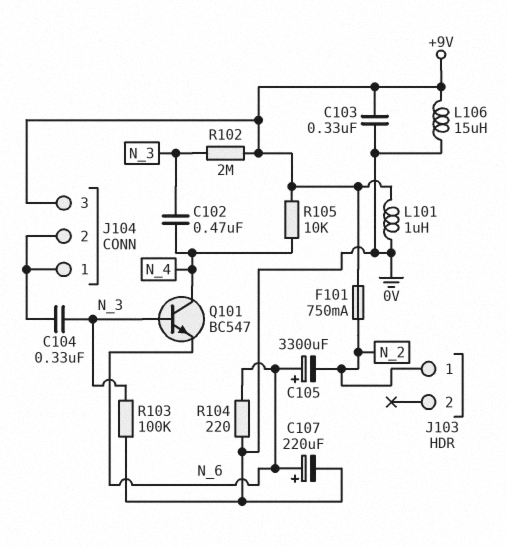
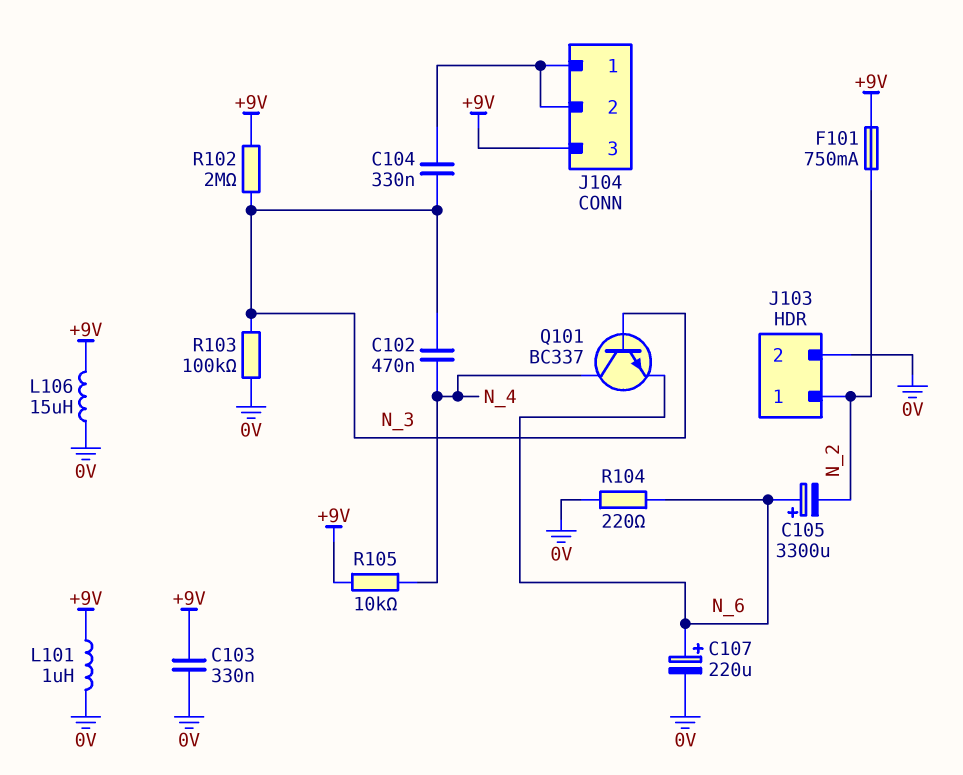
J103 pin 2: none -> 0V
Q101: NPN BC547 (B N_3, C N_4, E N_6) -> NPN BC337 (B N_3, C N_4, E N_6)

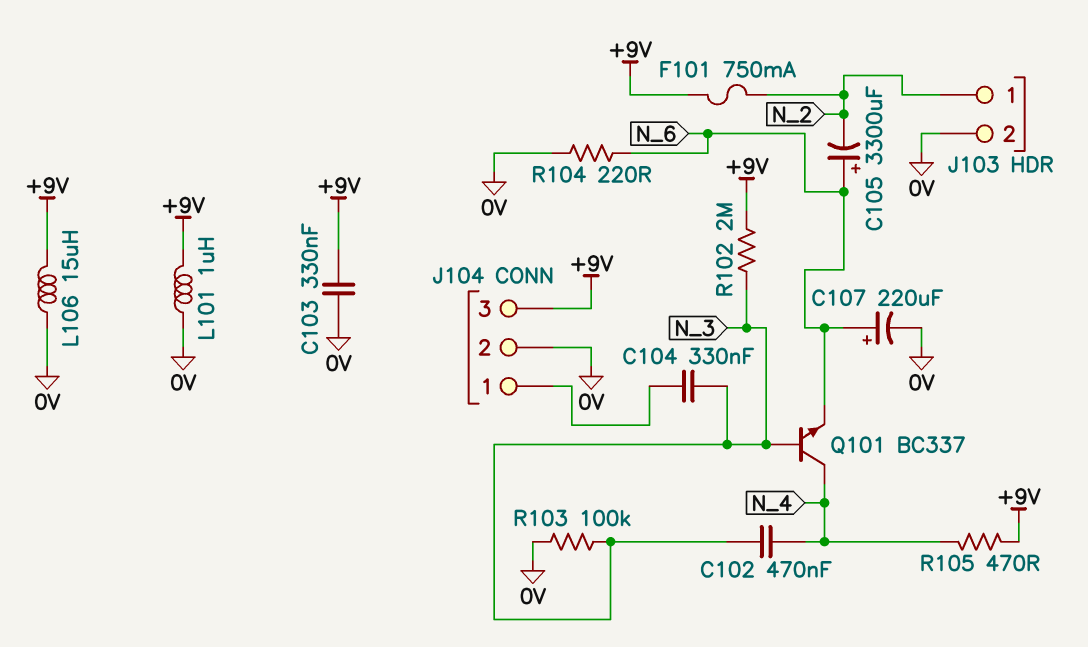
J104 pin 2: J104/1 -> 0V
R105: 10k (+9V, N_4) -> 470 (+9V, N_4)

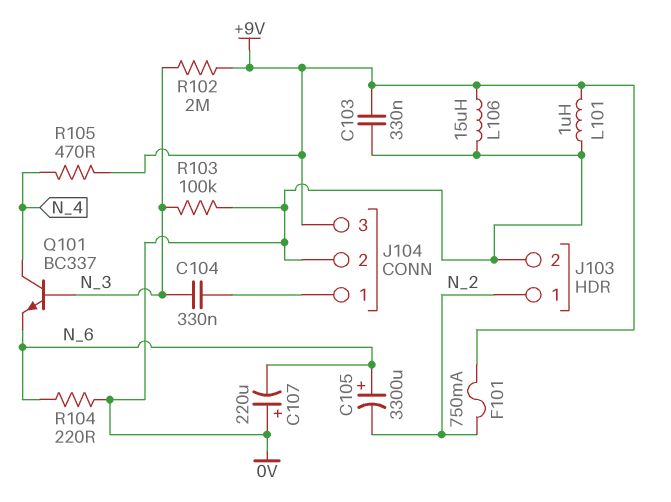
C102: 470nF (N_3, N_4) -> none
C107: 220uF (plus N_6, minus 0V) -> 220uF (plus 0V, minus N_6)

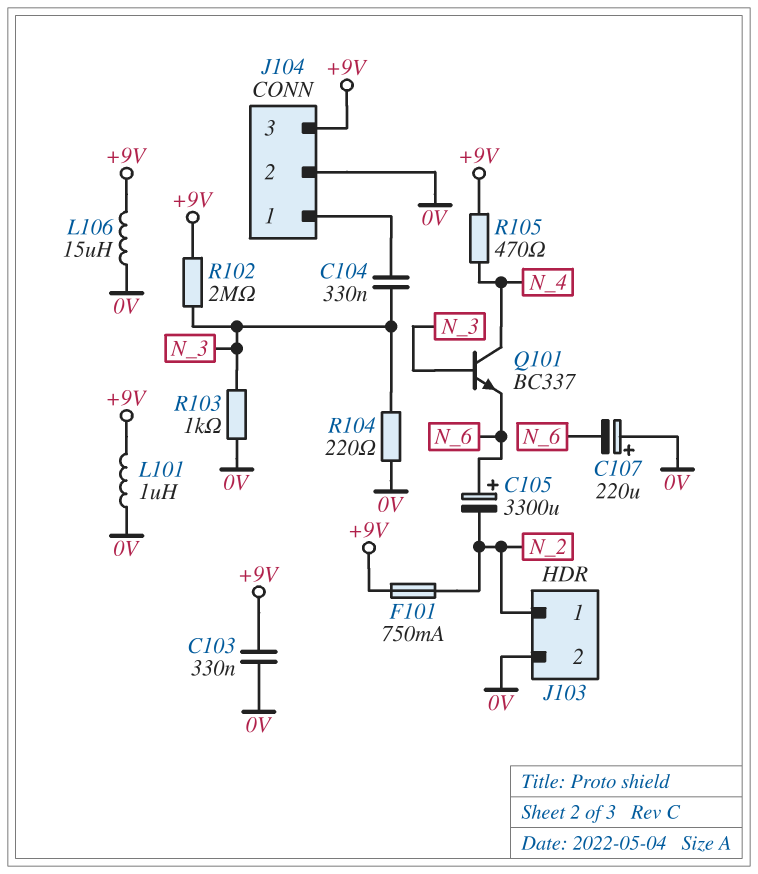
R103: 100k (0V, N_3) -> 1k (0V, N_3)
R104: 220 (0V, N_6) -> 220 (0V, N_3)

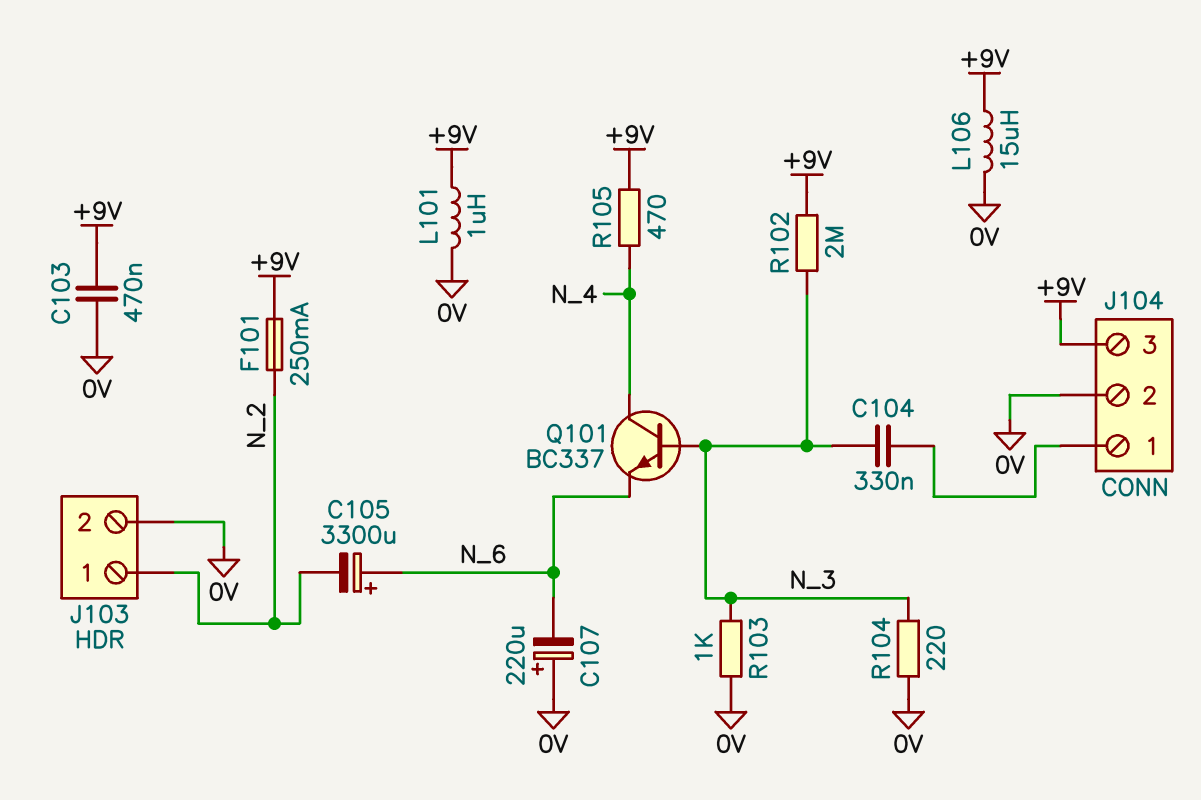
C103: 330nF (+9V, 0V) -> 470nF (+9V, 0V)
F101: 750mA (+9V, N_2) -> 250mA (+9V, N_2)

